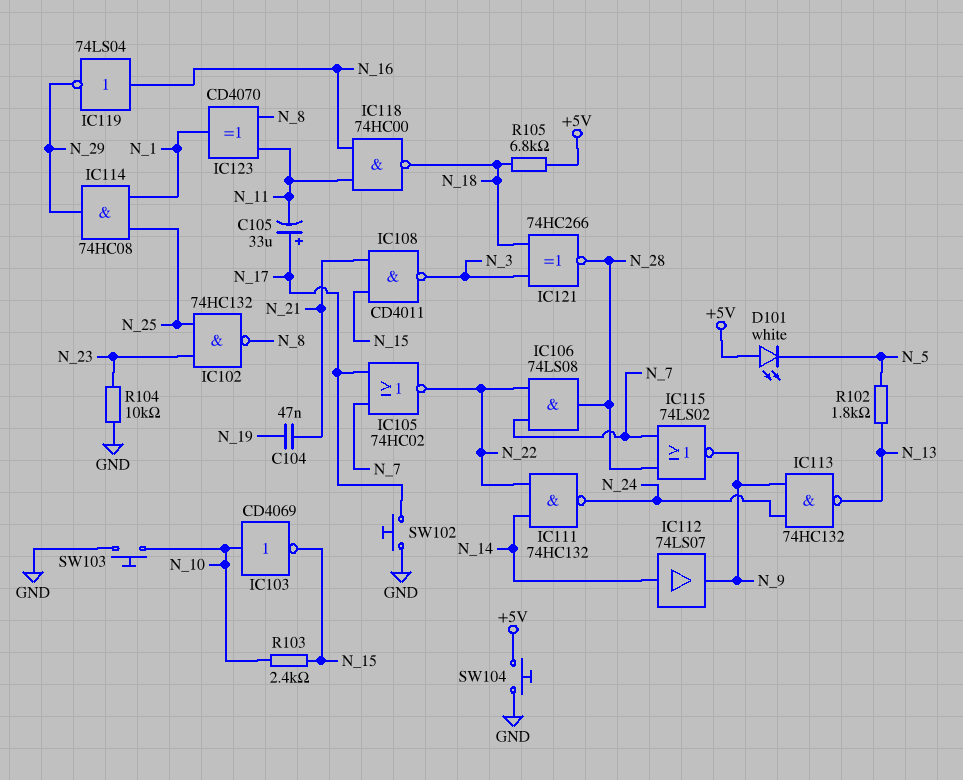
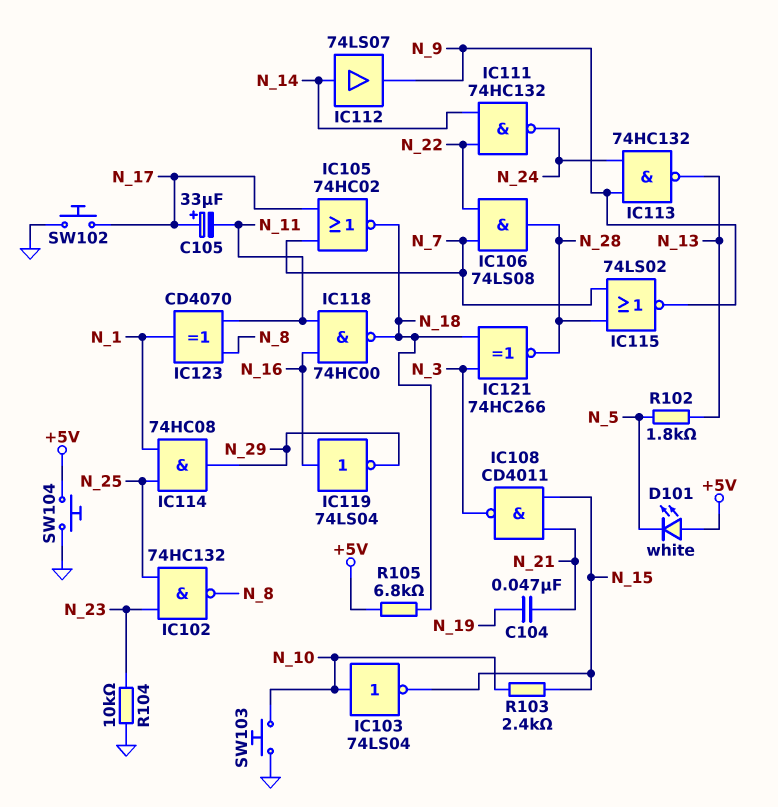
IC103: NOT CD4069 (in N_10, out N_15) -> NOT 74LS04 (in N_10, out N_15)
IC105: NOR 74HC02 (in N_7, in N_17, out N_22) -> NOR 74HC02 (in N_7, in N_17, out N_18)

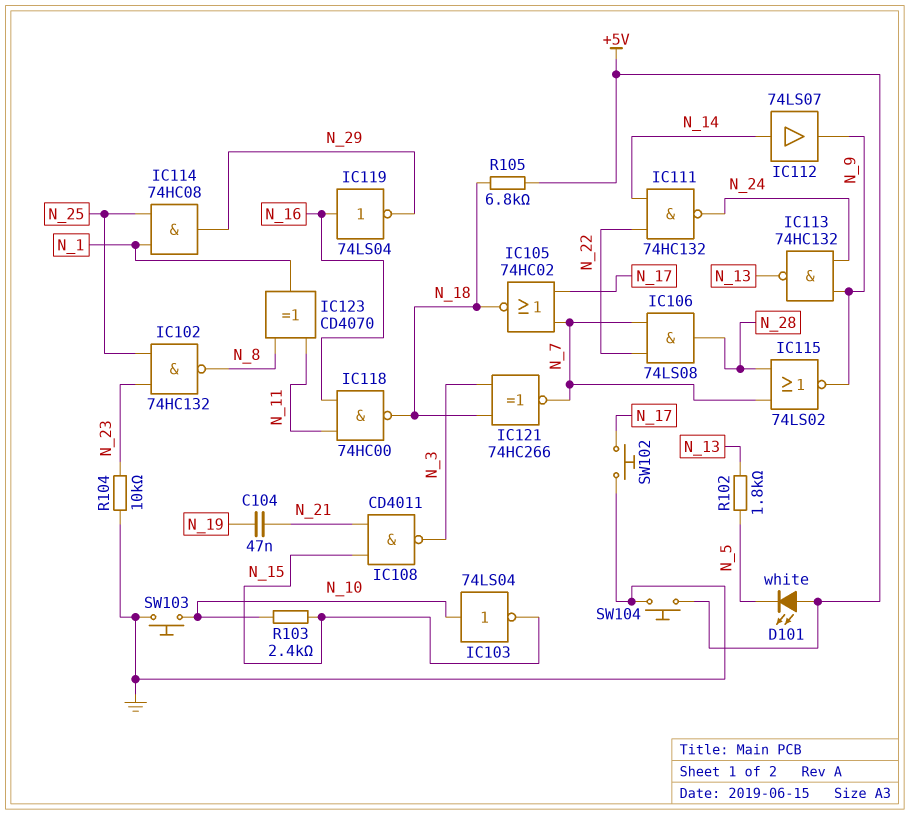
C105: 33uF (plus N_17, minus N_11) -> none
IC121: XNOR 74HC266 (in N_3, in N_18, out N_28) -> XNOR 74HC266 (in N_3, in N_18, out N_7)

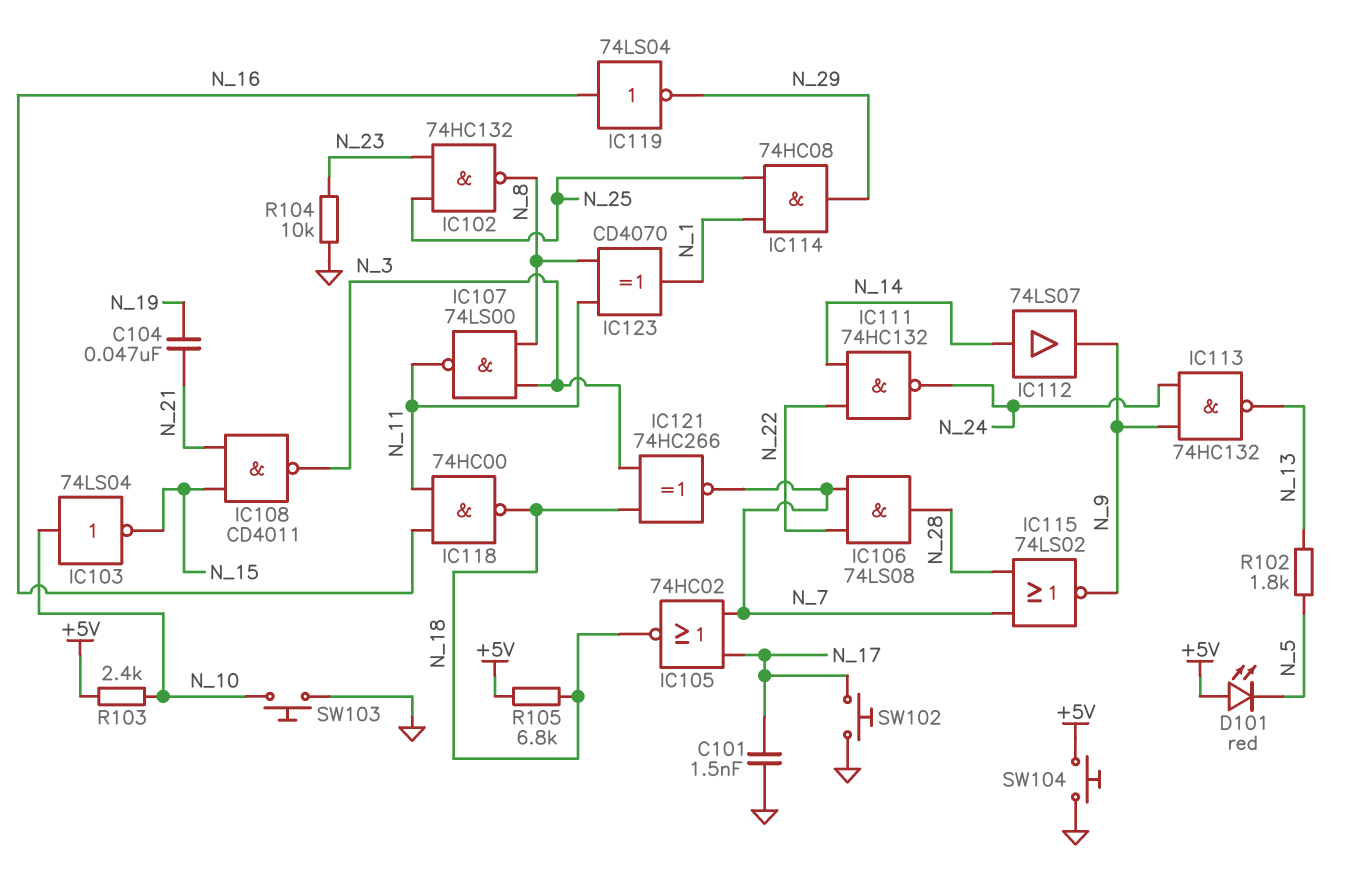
C101: none -> 1.5nF (GND, N_17)
D101: LED white (A +5V, K N_5) -> LED red (A +5V, K N_5)
IC107: none -> NAND 74LS00 (in N_3, in N_8, out N_11)
R103: 2.4k (N_10, N_15) -> 2.4k (+5V, N_10)

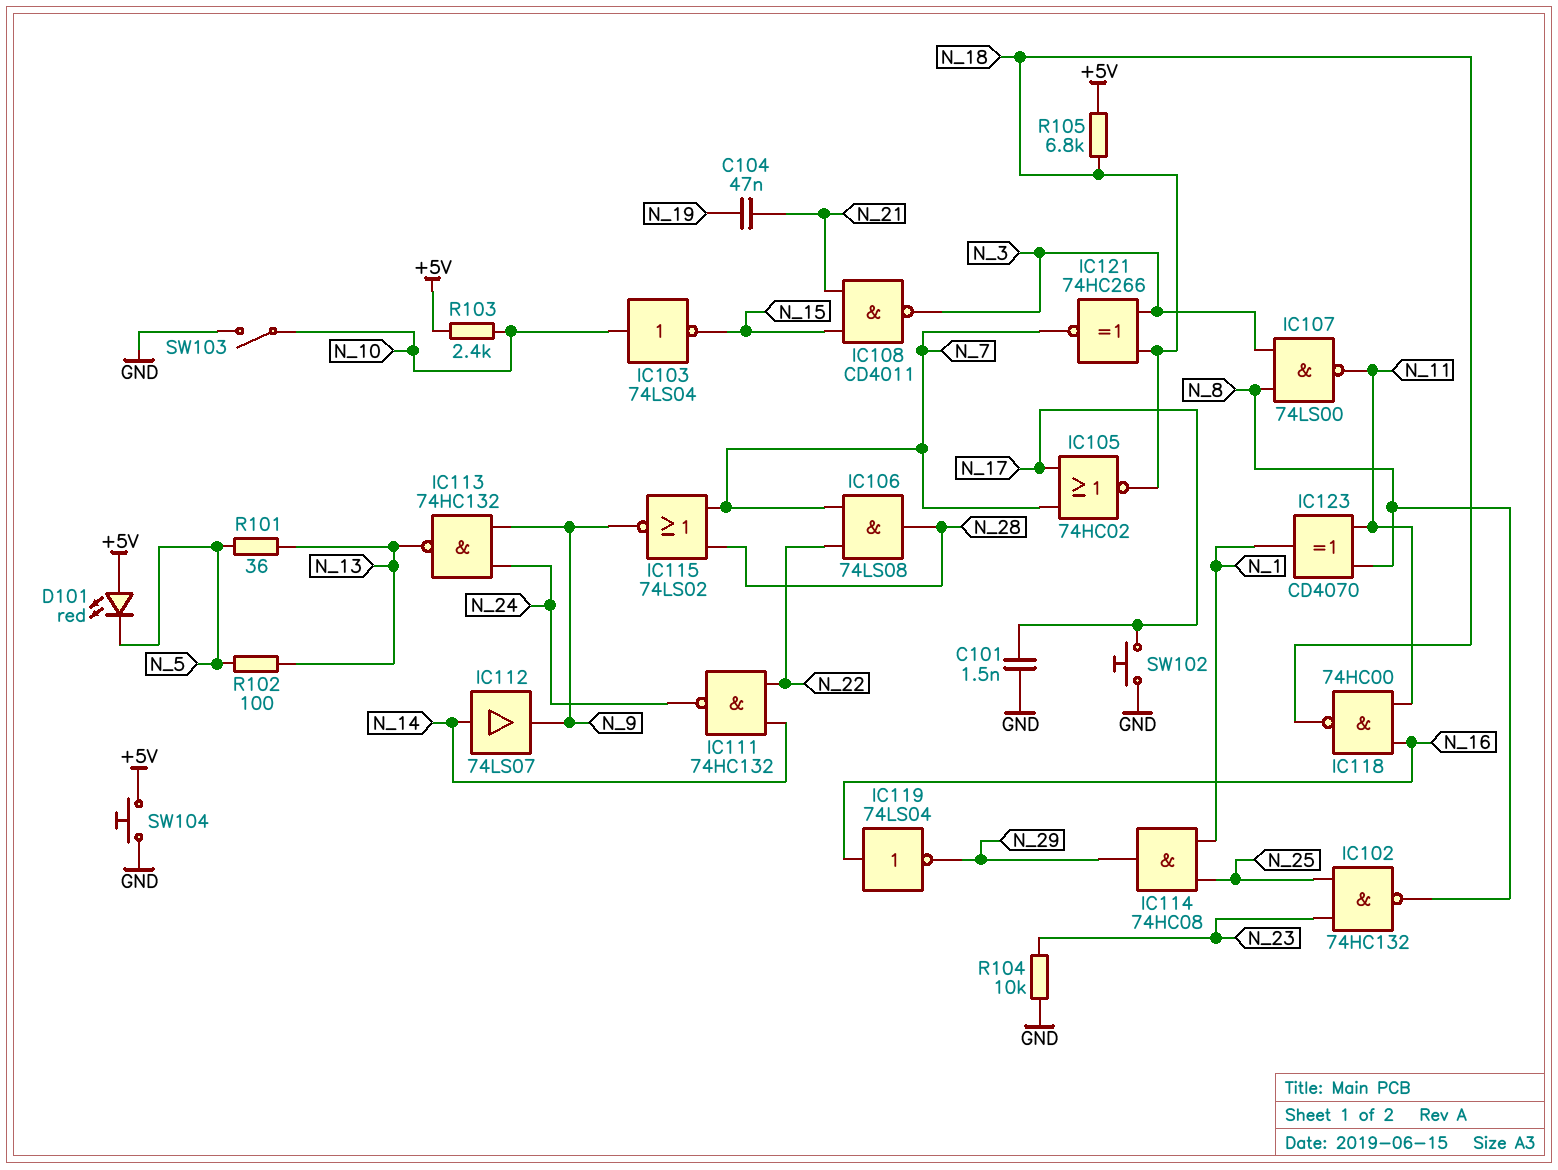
R101: none -> 36 (N_5, N_13)
R102: 1.8k (N_5, N_13) -> 100 (N_5, N_13)
SW103: button (GND, N_10) -> switch (GND, N_10)

